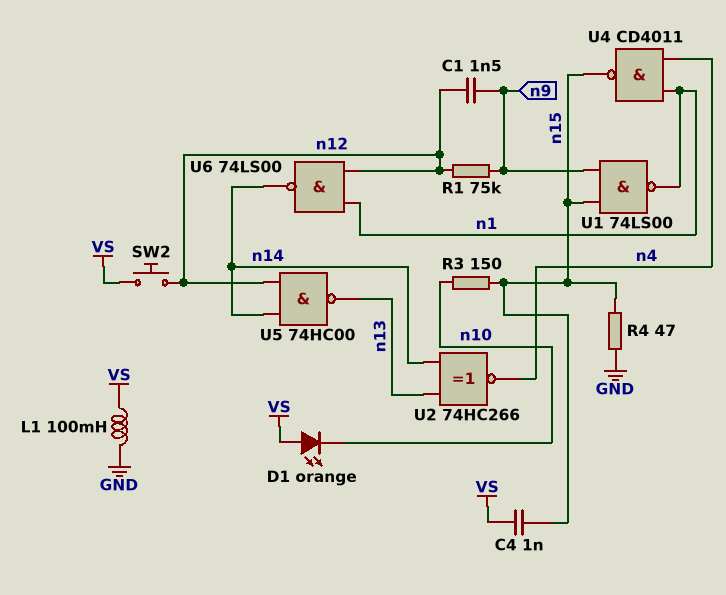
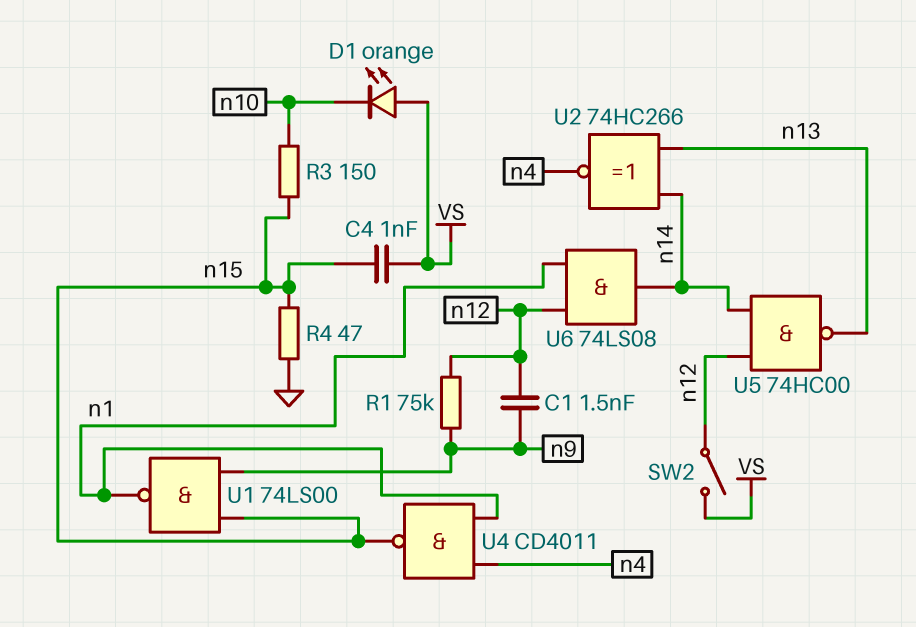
L1: 100mH (GND, VS) -> none
SW2: button (VS, n12) -> switch (VS, n12)
U6: NAND 74LS00 (in n1, in n12, out n14) -> AND 74LS08 (in n1, in n12, out n14)

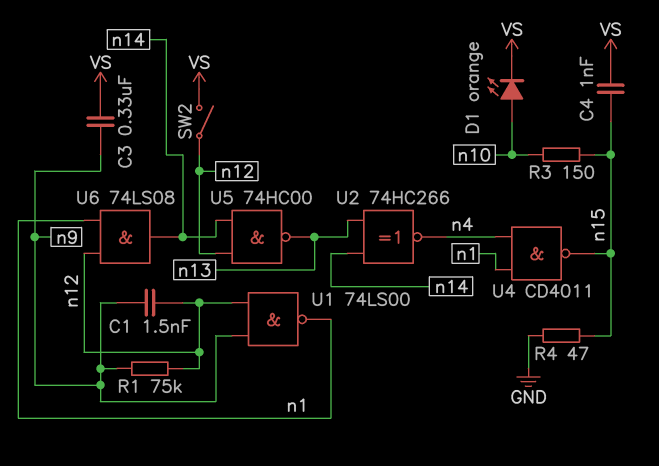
C3: none -> 330nF (VS, n9)
D1: LED orange (A VS, K n10) -> LED orange (A n10, K VS)
U1: NAND 74LS00 (in n9, in n15, out n1) -> NAND 74LS00 (in n9, in n12, out n1)

